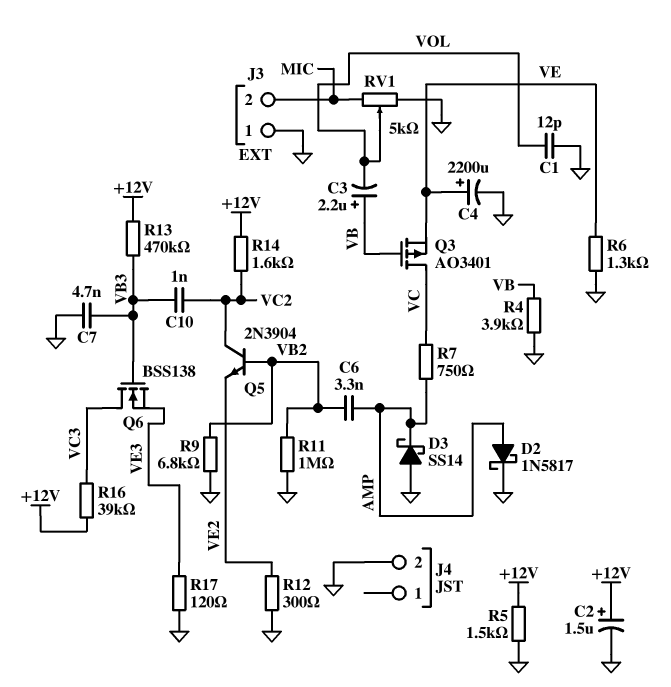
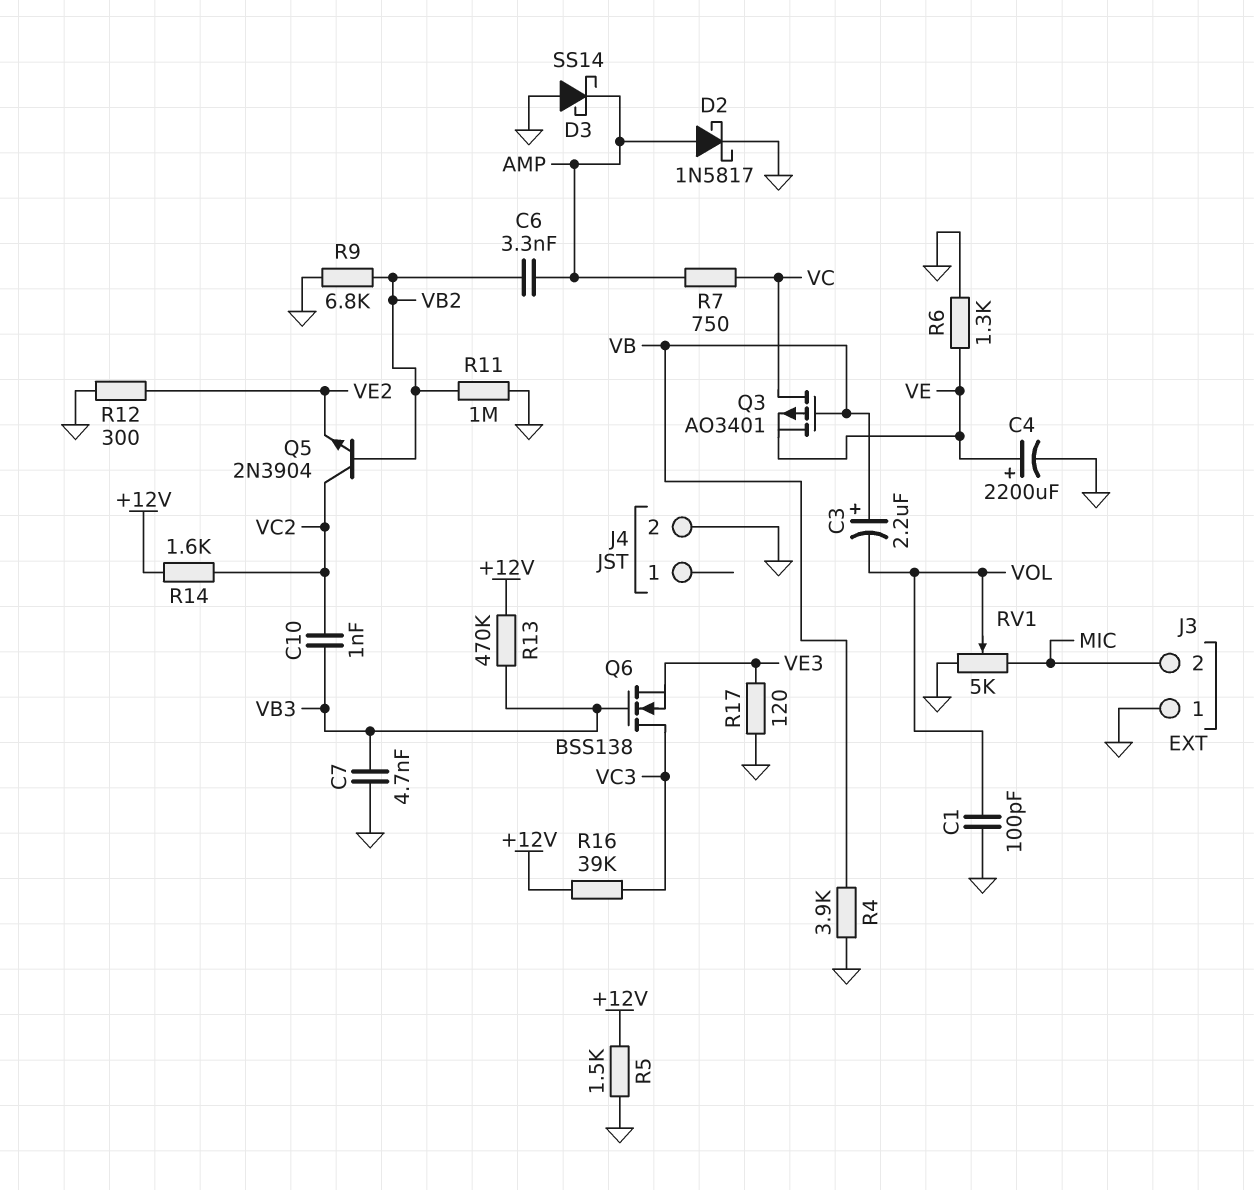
C1: 12pF (GND, VOL) -> 100pF (GND, VOL)
C2: 1.5uF (plus +12V, minus GND) -> none

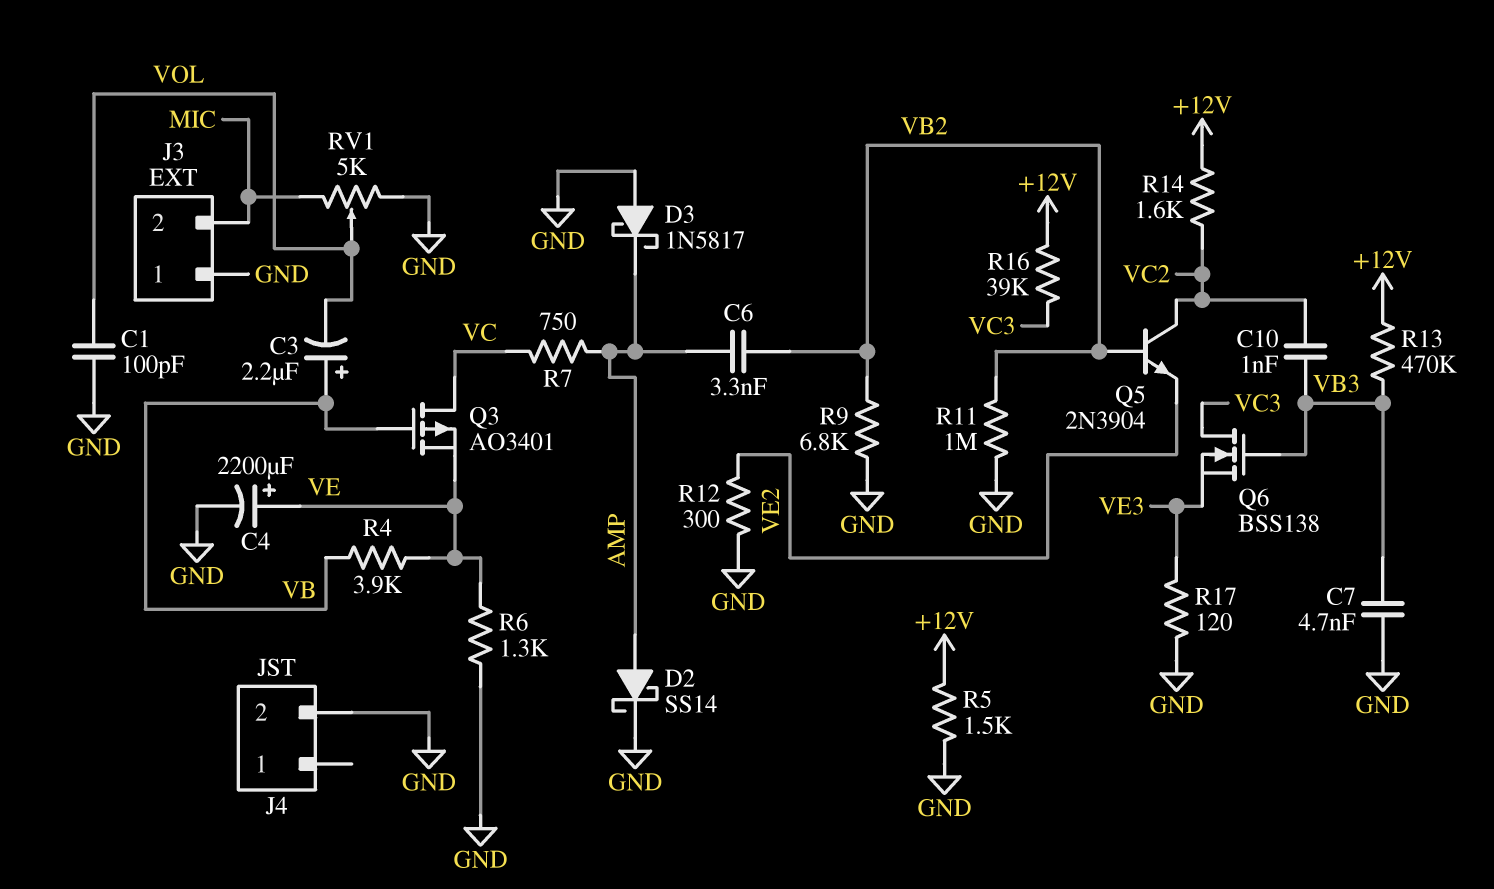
D2: schottky 1N5817 (A AMP, K GND) -> schottky SS14 (A AMP, K GND)
D3: schottky SS14 (A GND, K AMP) -> schottky 1N5817 (A GND, K AMP)
R4: 3.9k (GND, VB) -> 3.9k (VB, VE)

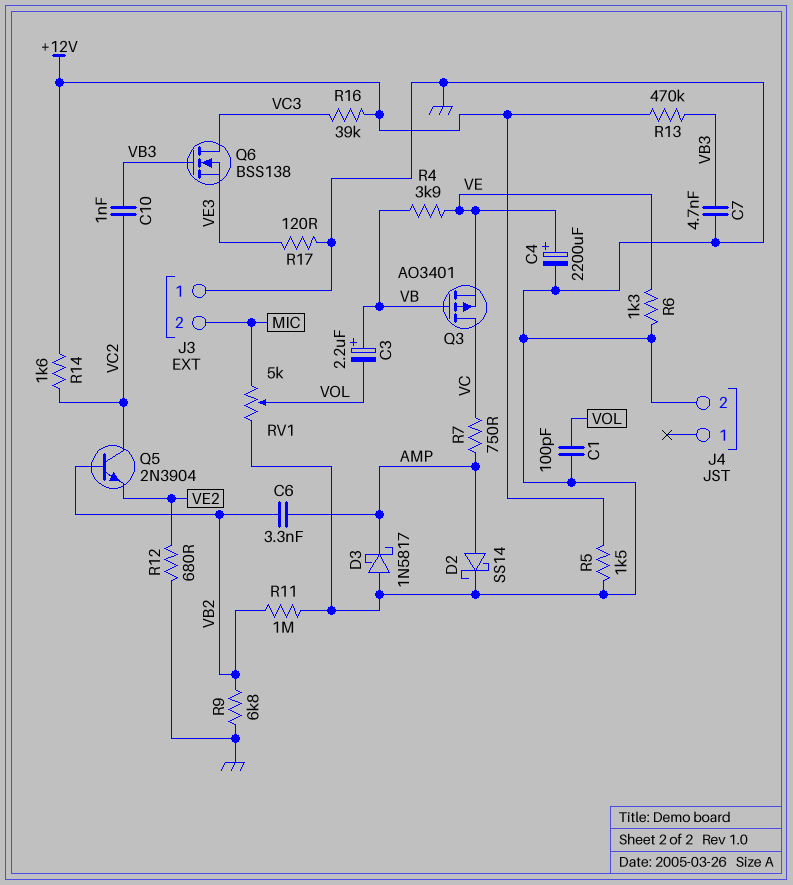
R12: 300 (GND, VE2) -> 680 (GND, VE2)

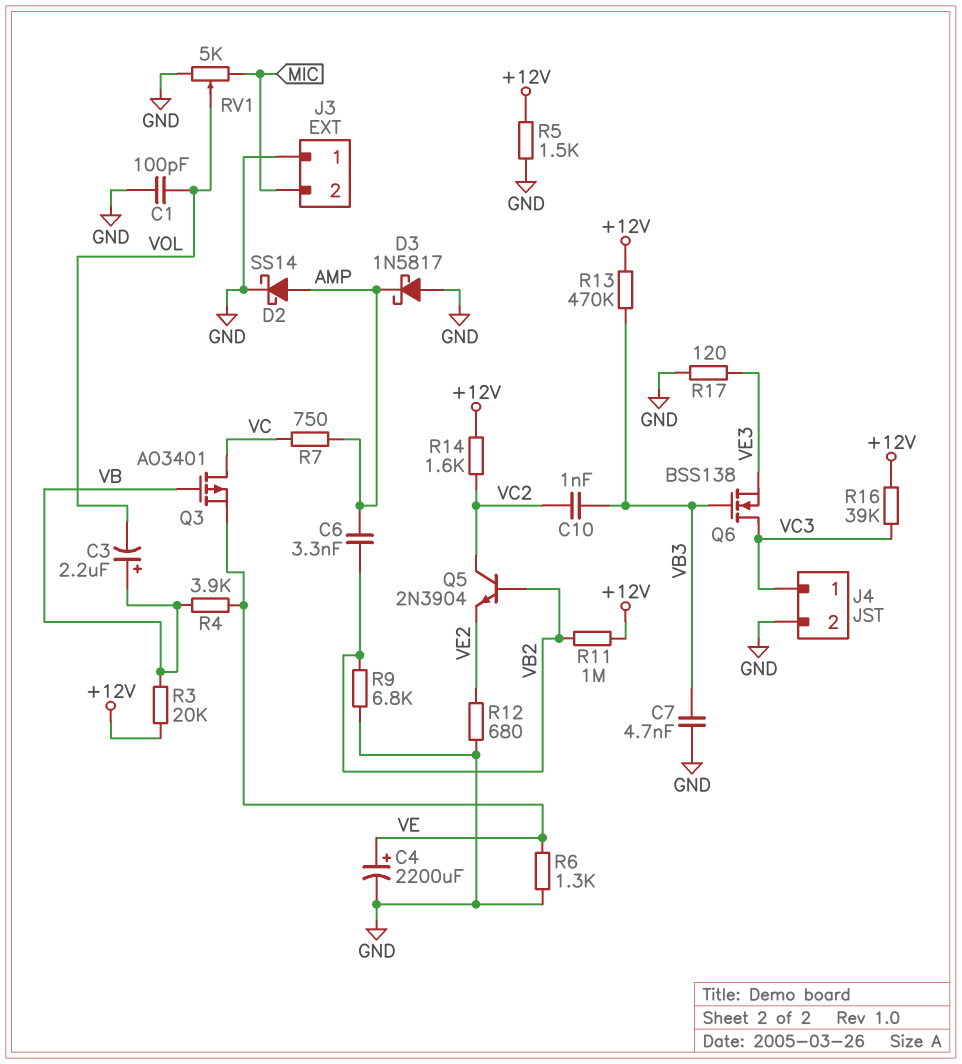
J4 pin 1: none -> VC3
R3: none -> 20k (+12V, VB)
R11: 1M (GND, VB2) -> 1M (+12V, VB2)

